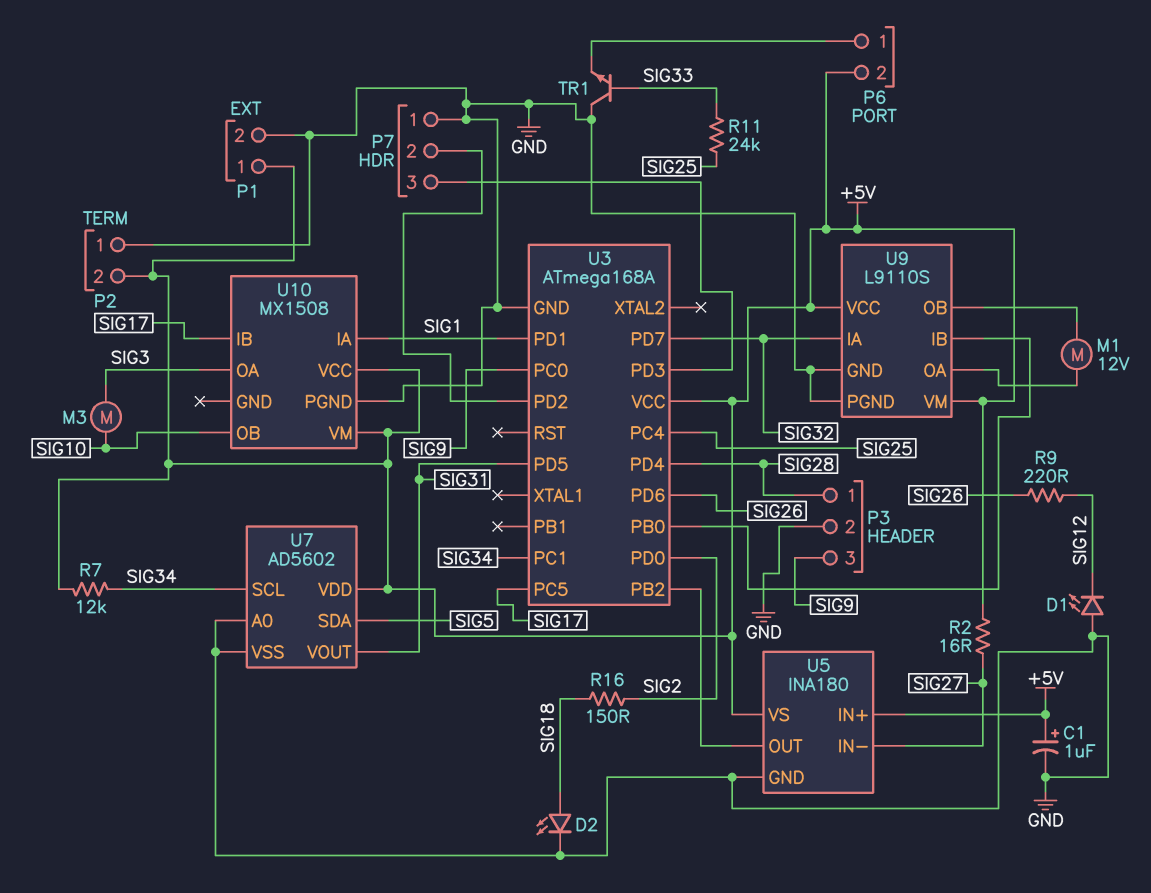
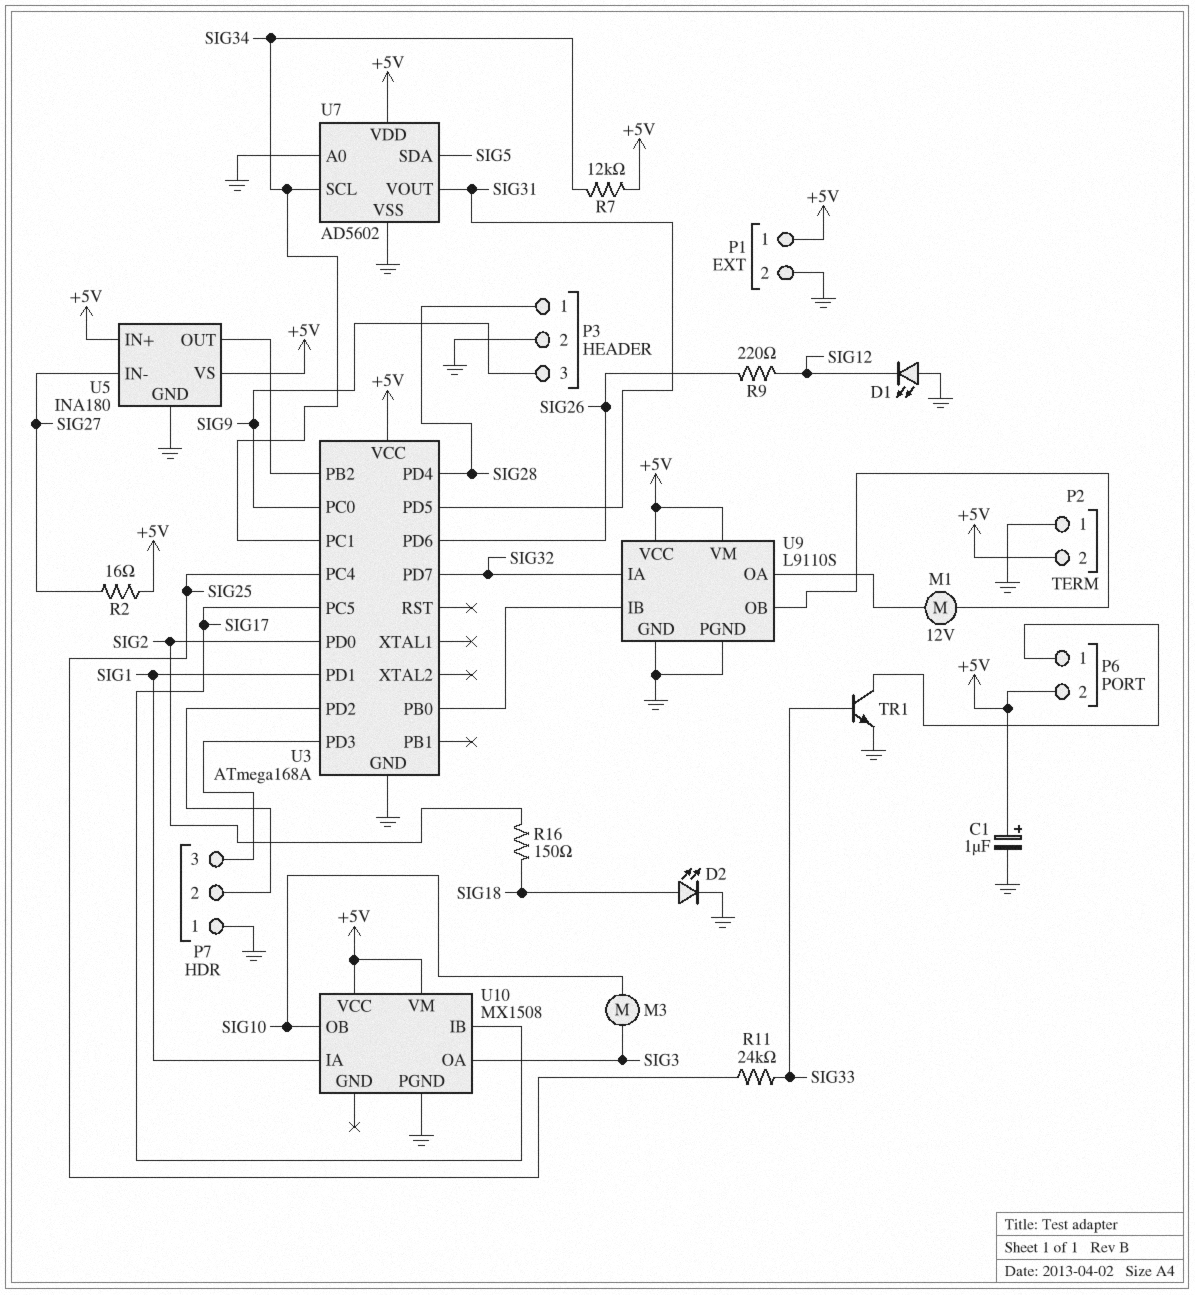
TR1: NPN (B SIG33, C GND, E P6/1) -> NPN (B SIG33, C P6/1, E GND)

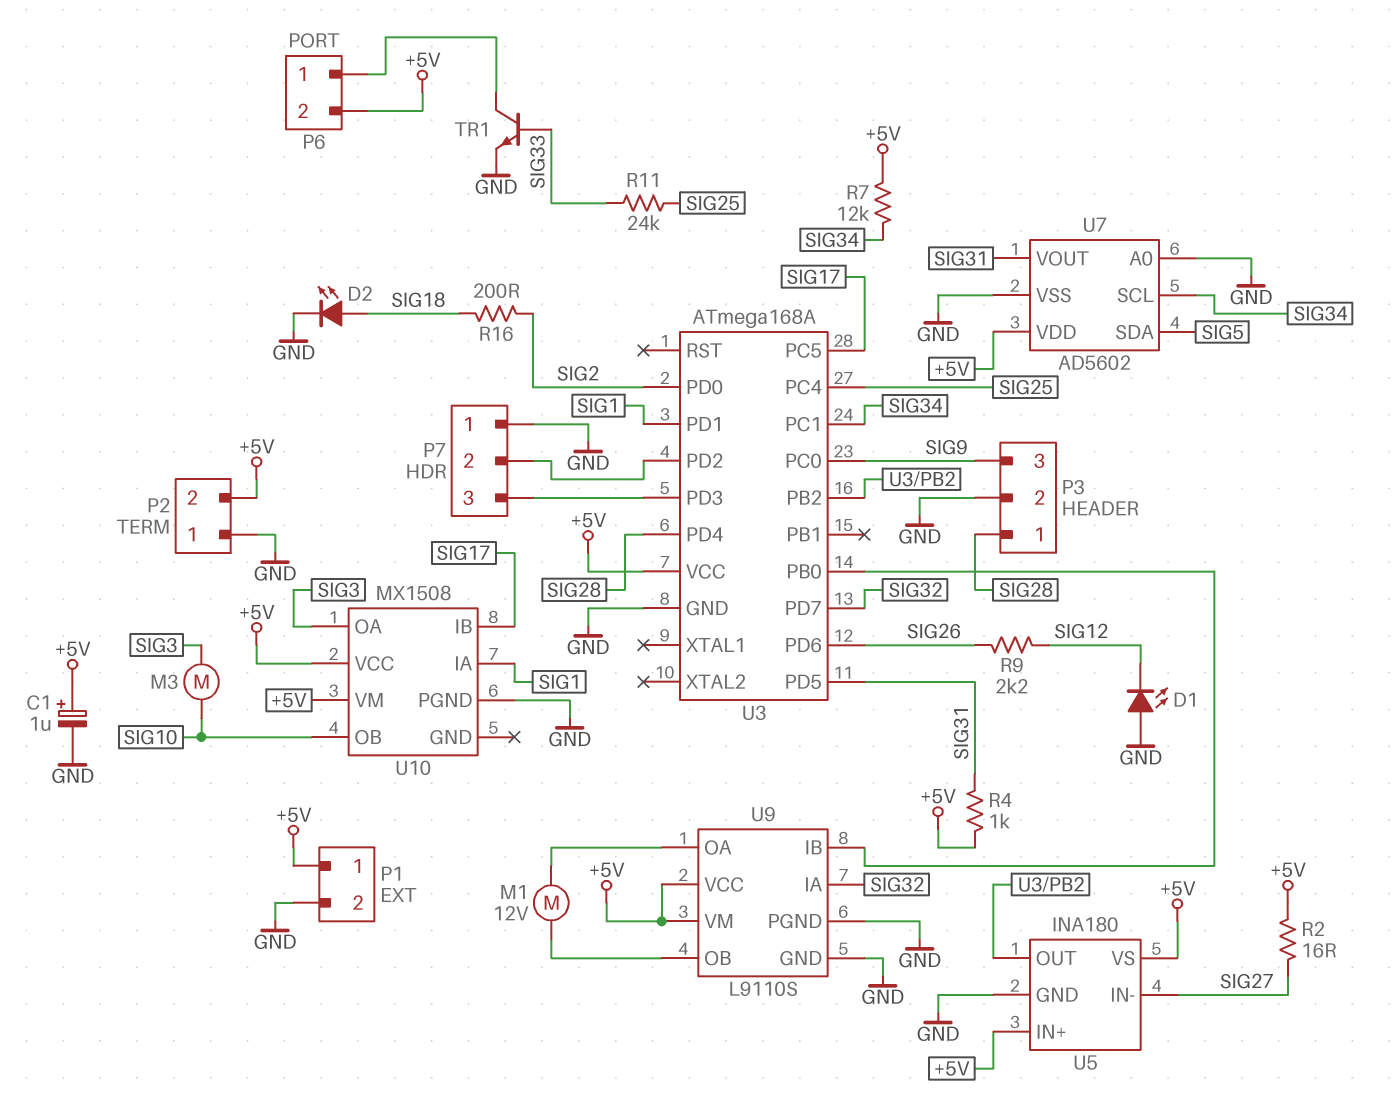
R4: none -> 1k (+5V, SIG31)
R9: 220 (SIG12, SIG26) -> 2.2k (SIG12, SIG26)
R16: 150 (SIG2, SIG18) -> 200 (SIG2, SIG18)

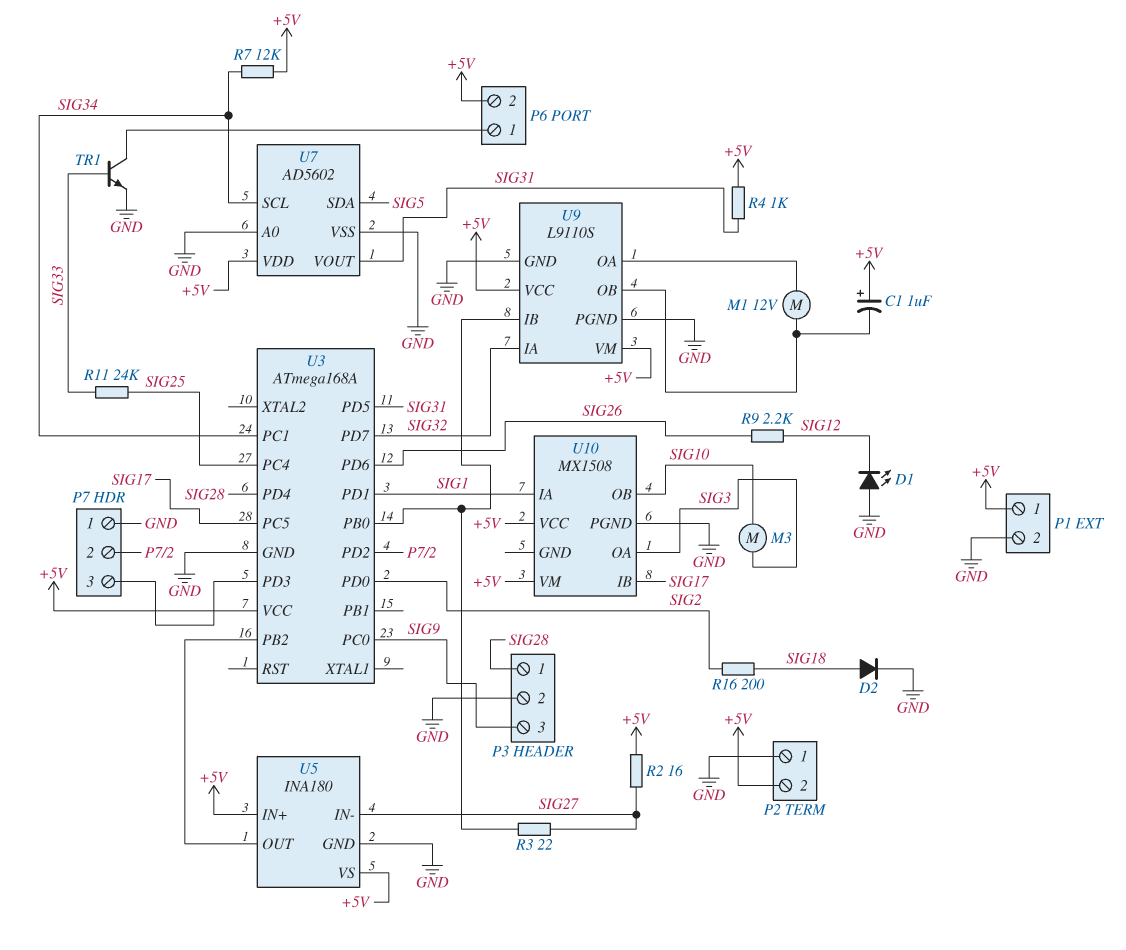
C1: 1uF (plus +5V, minus GND) -> 1uF (plus +5V, minus U9/OB)
D2: LED (A SIG18, K GND) -> diode (A SIG18, K GND)
R3: none -> 22 (SIG27, U3/PB0)

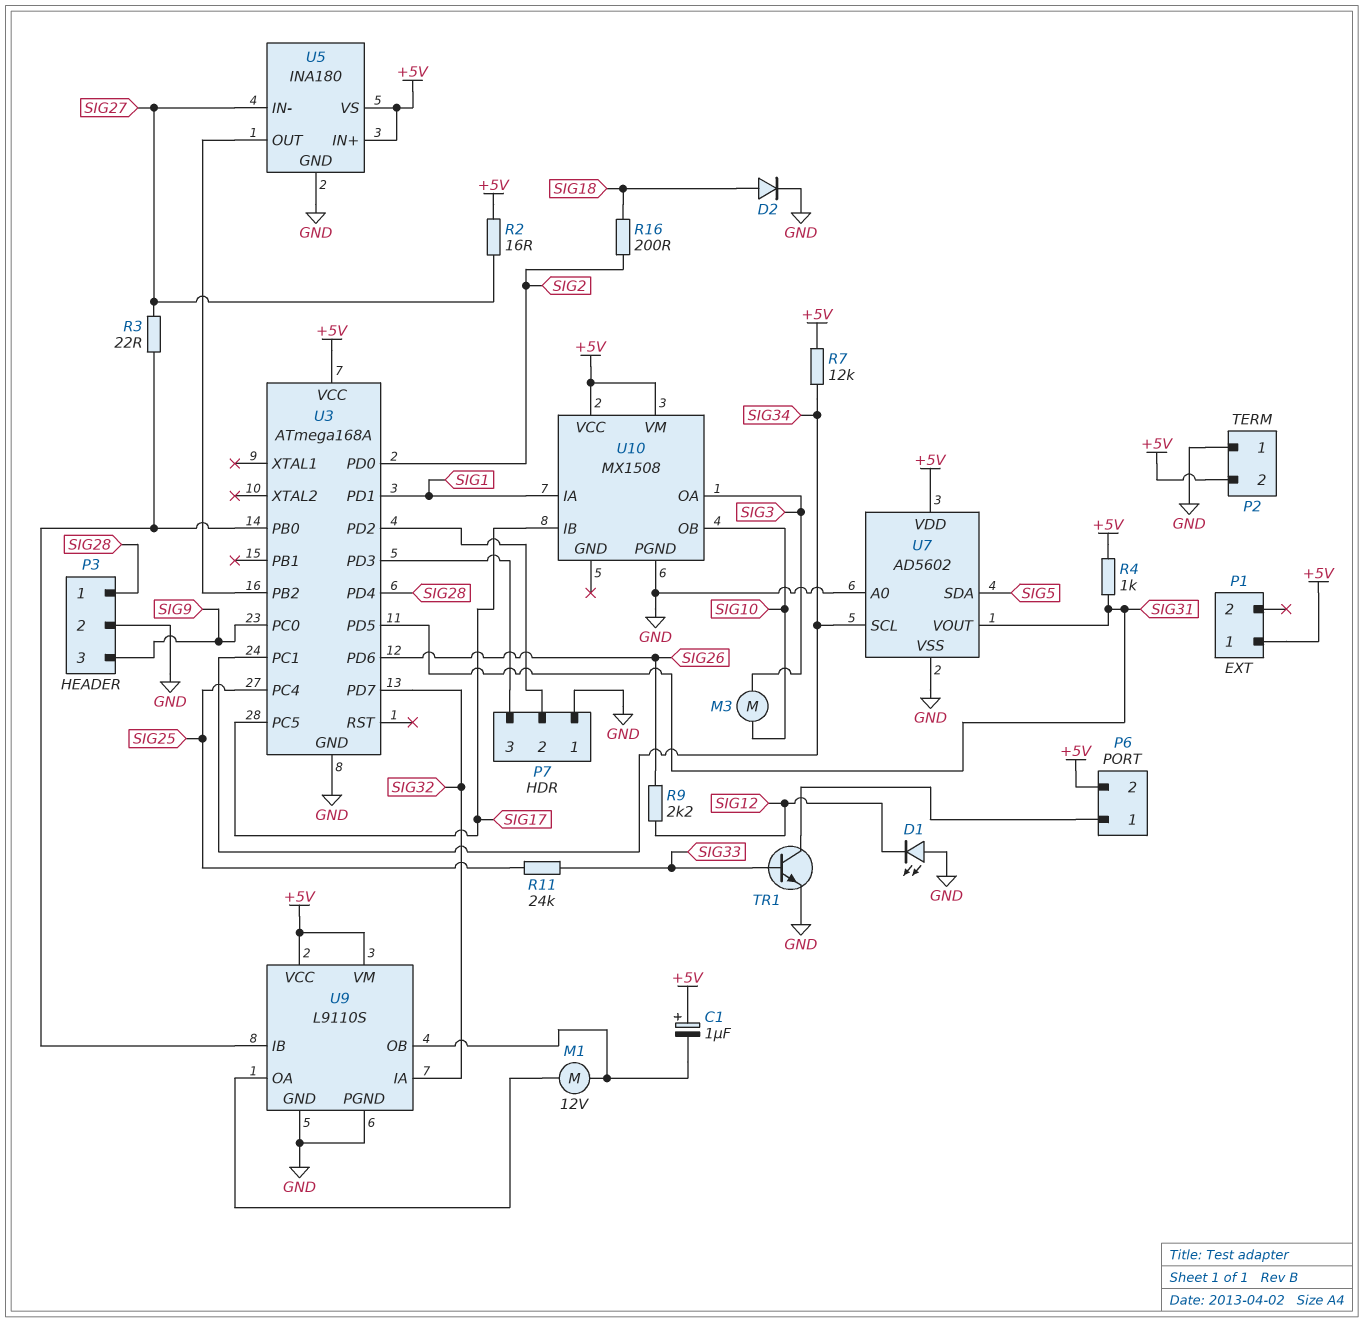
P1 pin 2: GND -> none

